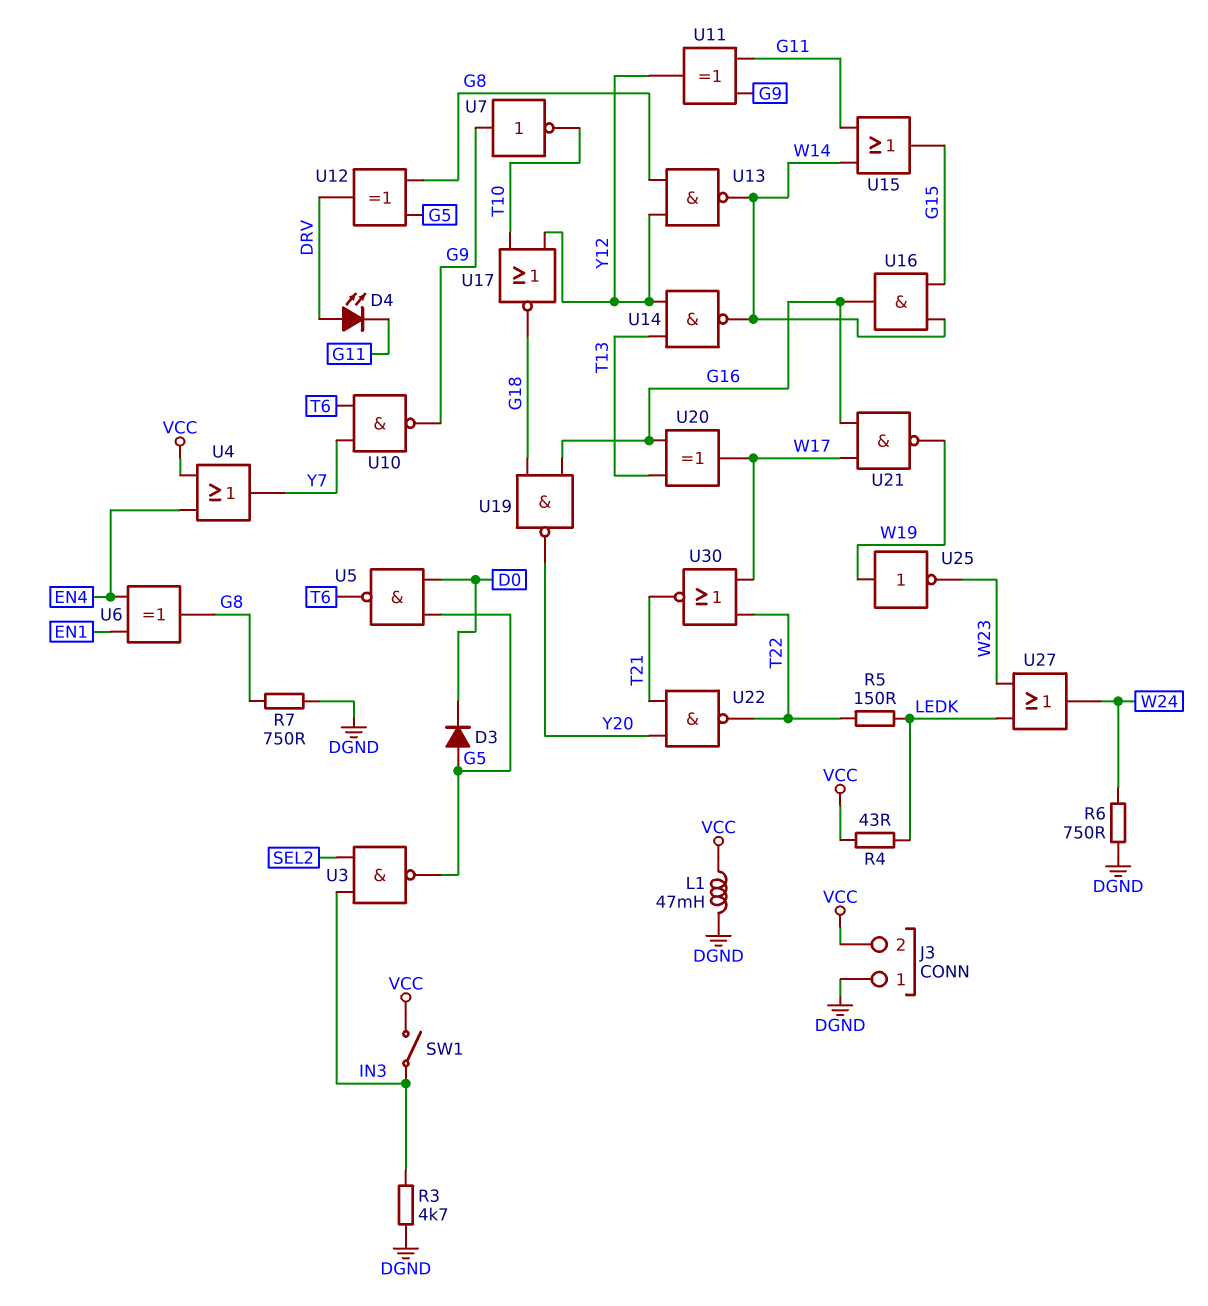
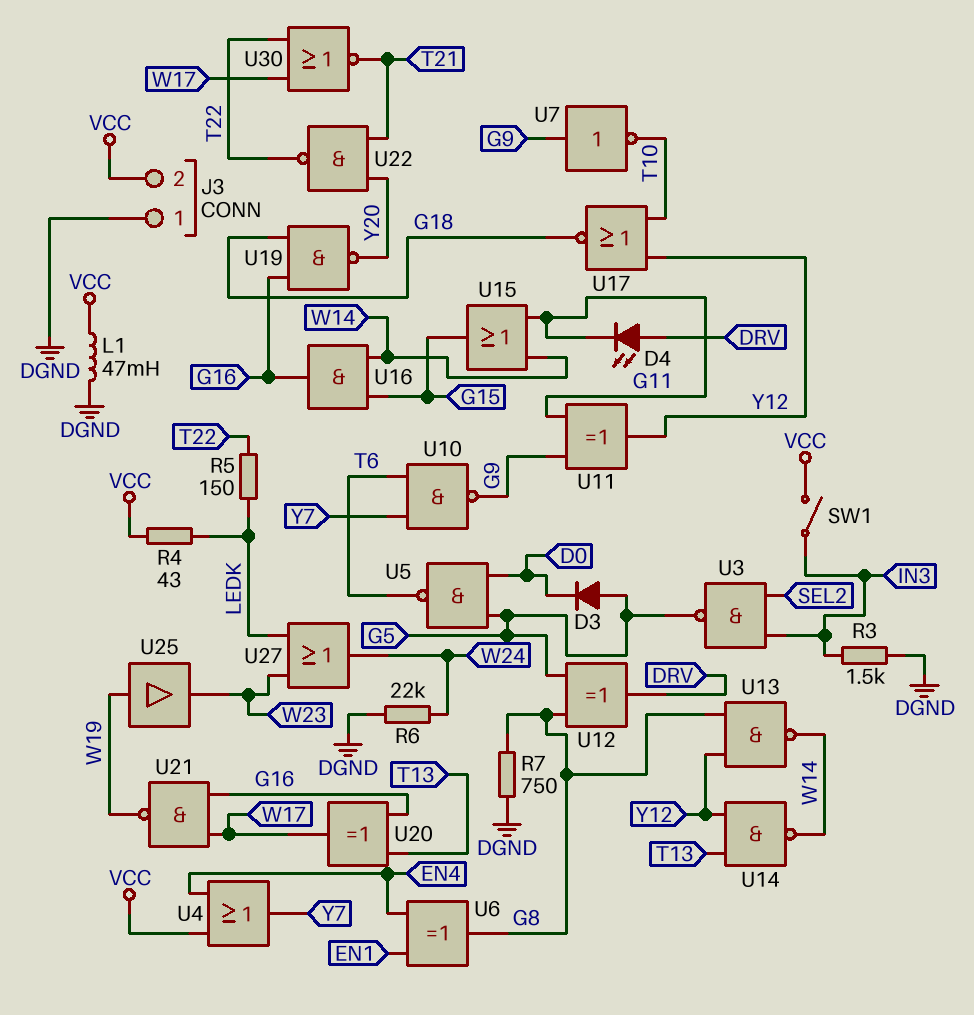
R3: 4.7k (DGND, IN3) -> 1.5k (DGND, IN3)
R6: 750 (DGND, W24) -> 22k (DGND, W24)
U25: NOT (in W19, out W23) -> buffer (in W19, out W23)

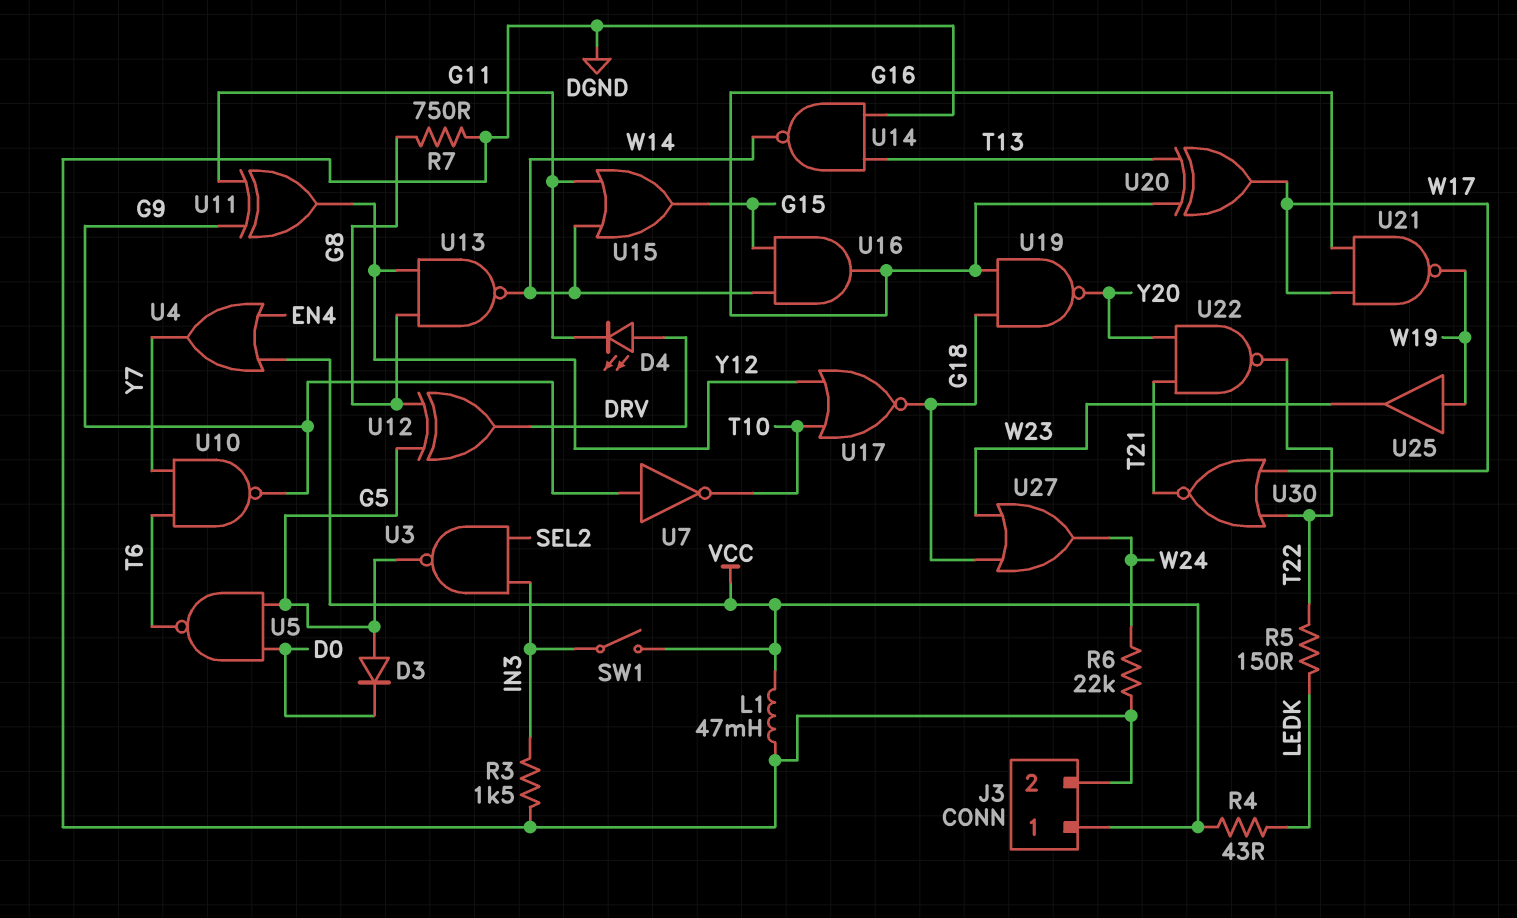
J3 pin 1: DGND -> VCC
J3 pin 2: VCC -> DGND
U6: XOR (in EN1, in EN4, out G8) -> none
U14: NAND (in T13, in Y12, out W14) -> NAND (in DGND, in T13, out W14)
U27: OR (in LEDK, in W23, out W24) -> OR (in G18, in W23, out W24)

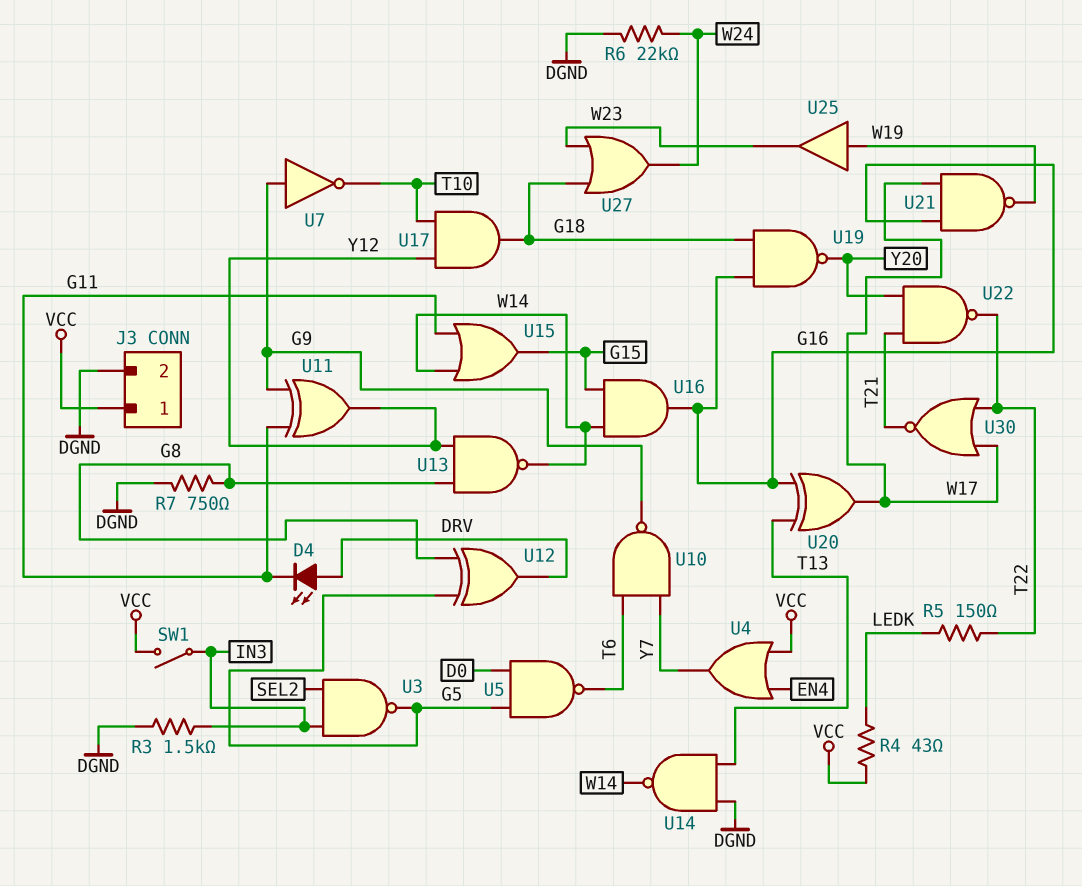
D3: diode (A G5, K D0) -> none
L1: 47mH (DGND, VCC) -> none
U17: NOR (in T10, in Y12, out G18) -> AND (in T10, in Y12, out G18)

